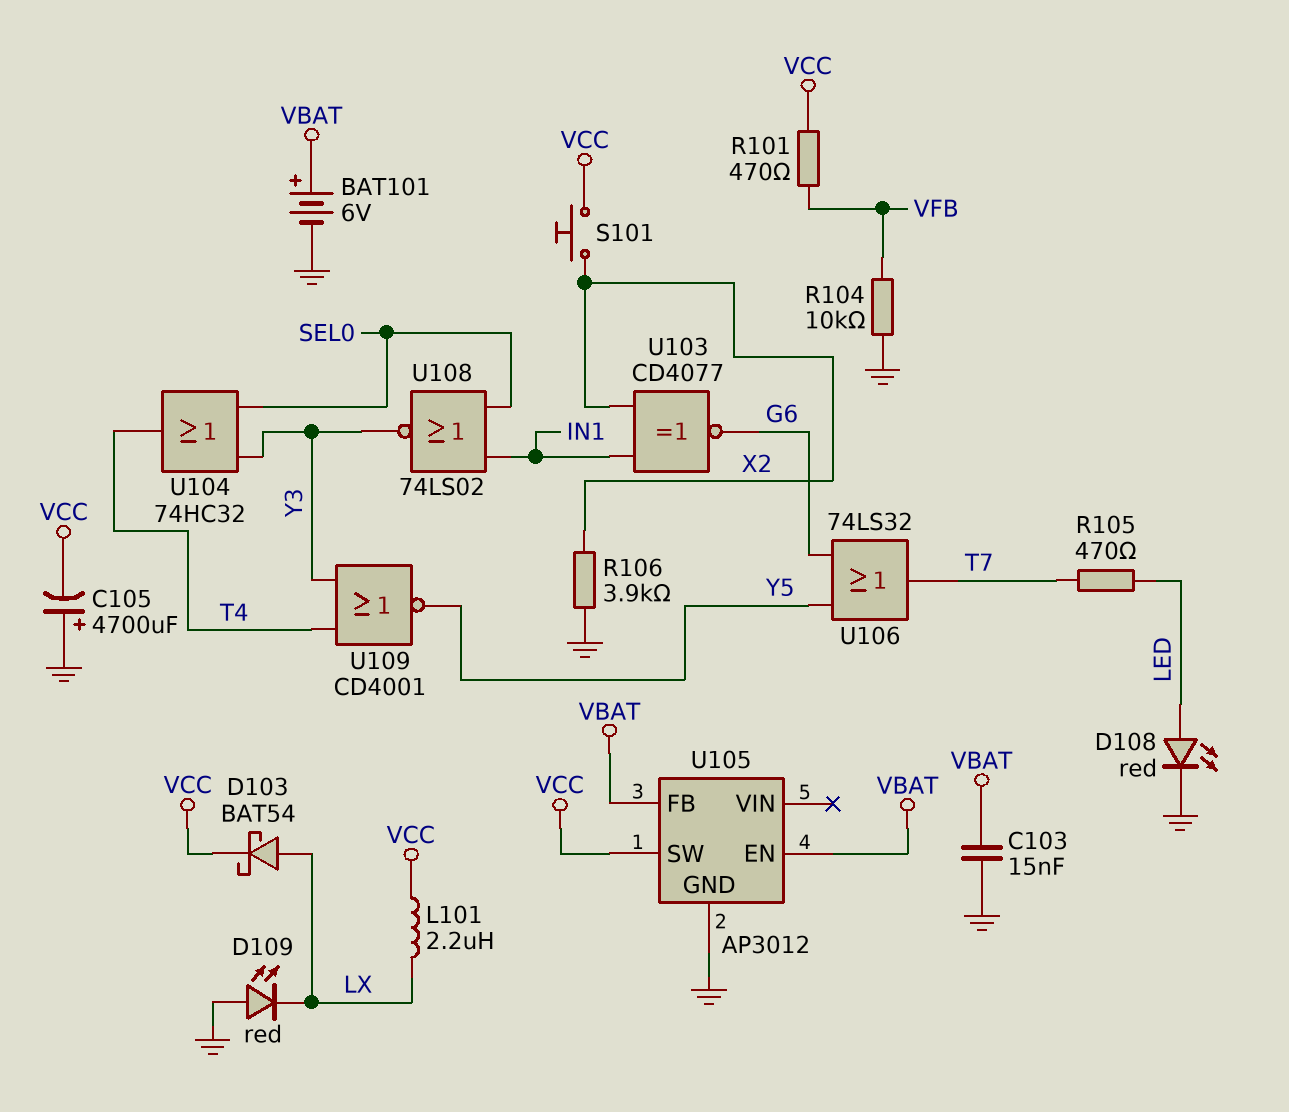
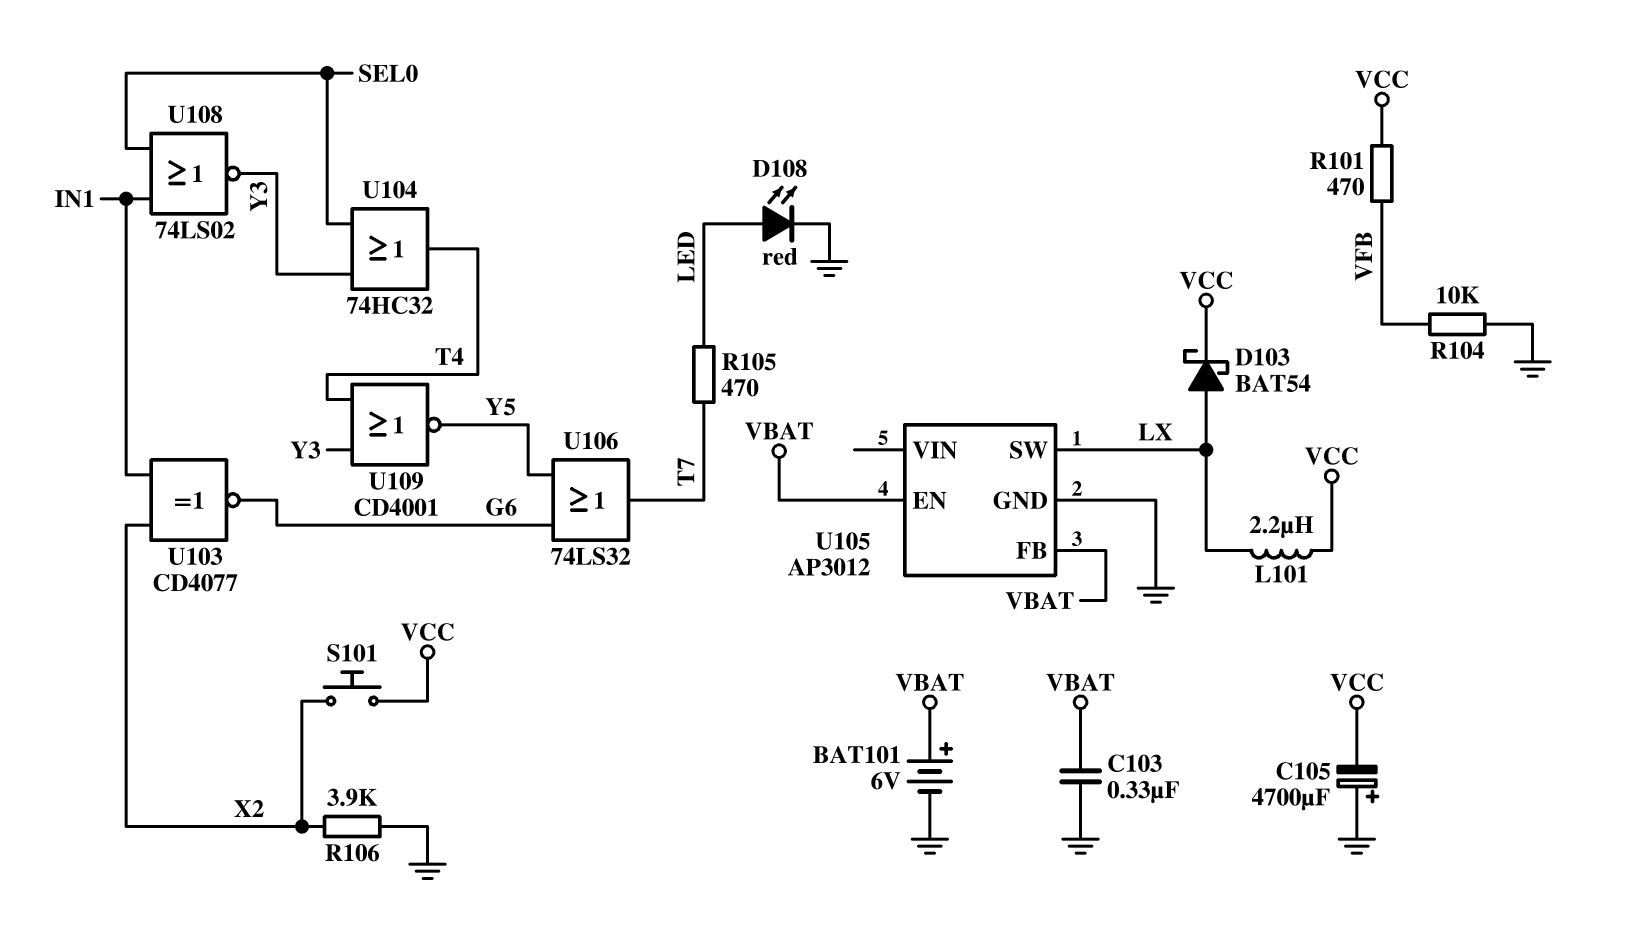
C103: 15nF (GND, VBAT) -> 330nF (GND, VBAT)
D109: LED red (A GND, K LX) -> none
U105 pin SW: VCC -> LX

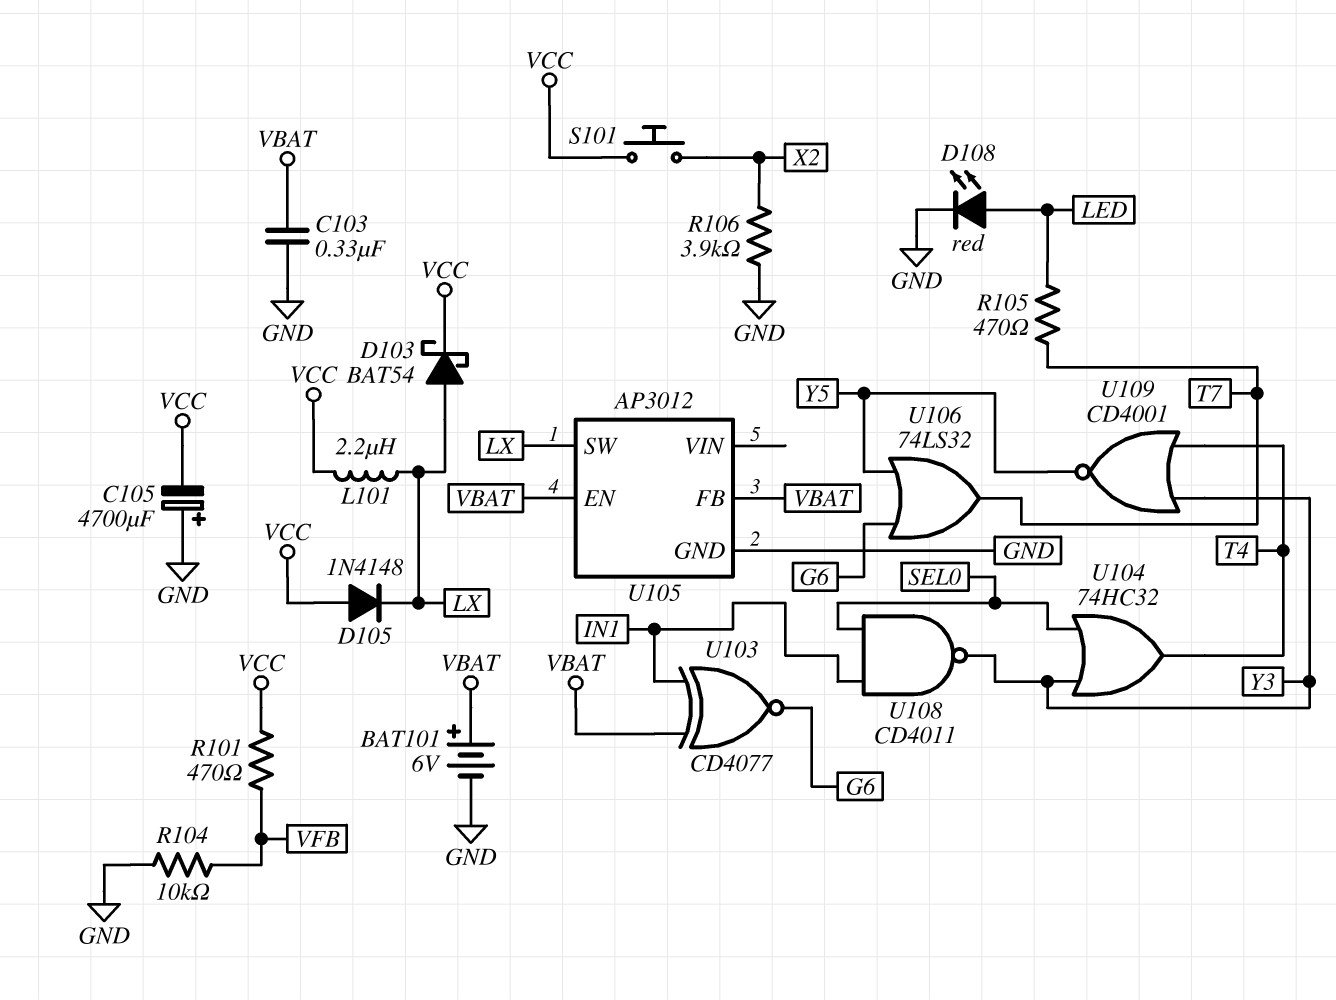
D105: none -> diode 1N4148 (A VCC, K LX)
U103: XNOR CD4077 (in IN1, in X2, out G6) -> XNOR CD4077 (in IN1, in VBAT, out G6)
U108: NOR 74LS02 (in IN1, in SEL0, out Y3) -> NAND CD4011 (in IN1, in SEL0, out Y3)

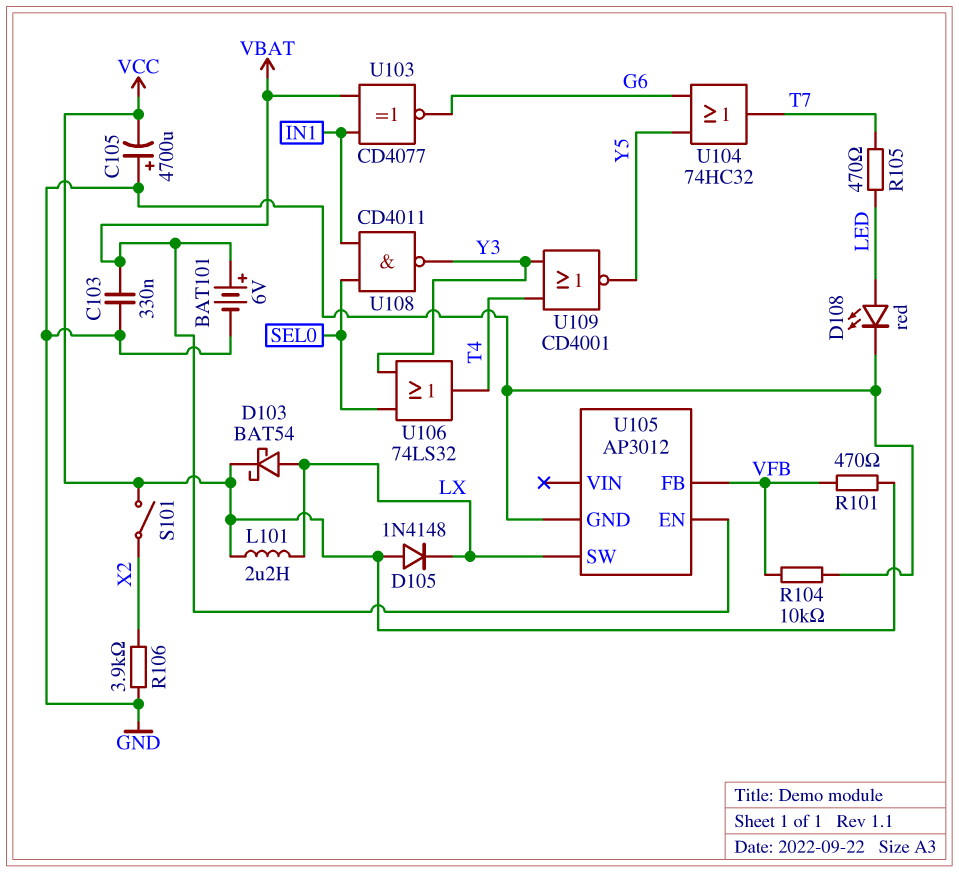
S101: button (VCC, X2) -> switch (VCC, X2)
U104: OR 74HC32 (in SEL0, in Y3, out T4) -> OR 74HC32 (in G6, in Y5, out T7)
U105 pin FB: VBAT -> VFB
U106: OR 74LS32 (in G6, in Y5, out T7) -> OR 74LS32 (in SEL0, in Y3, out T4)

